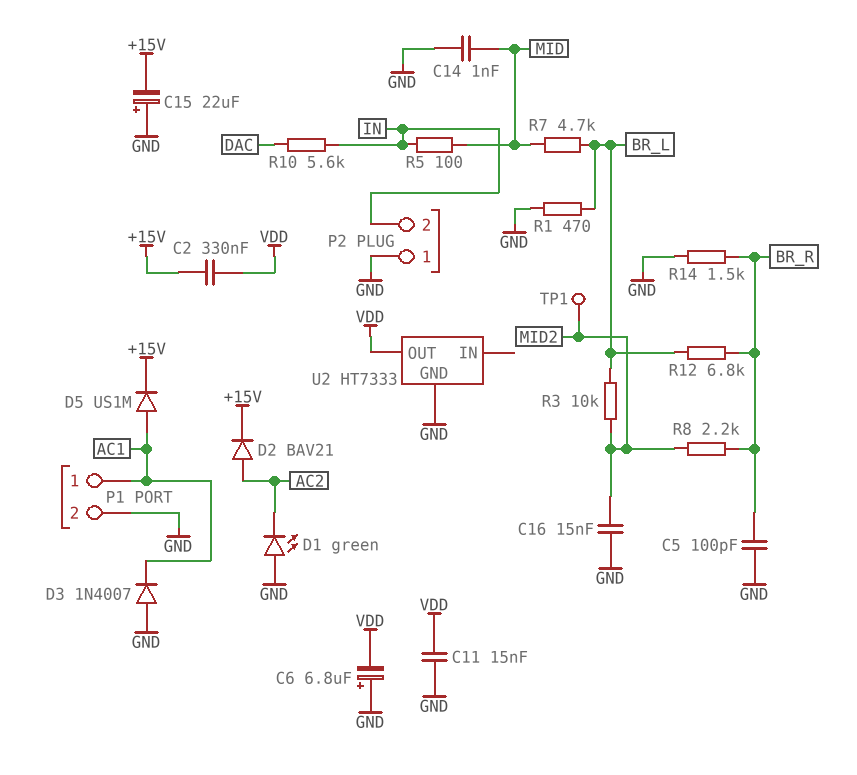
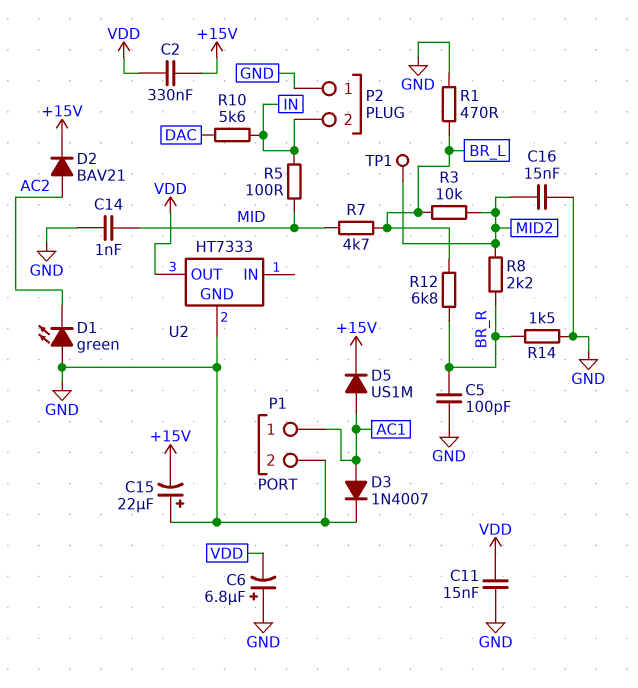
D3: diode 1N4007 (A GND, K AC1) -> diode 1N4007 (A AC1, K GND)

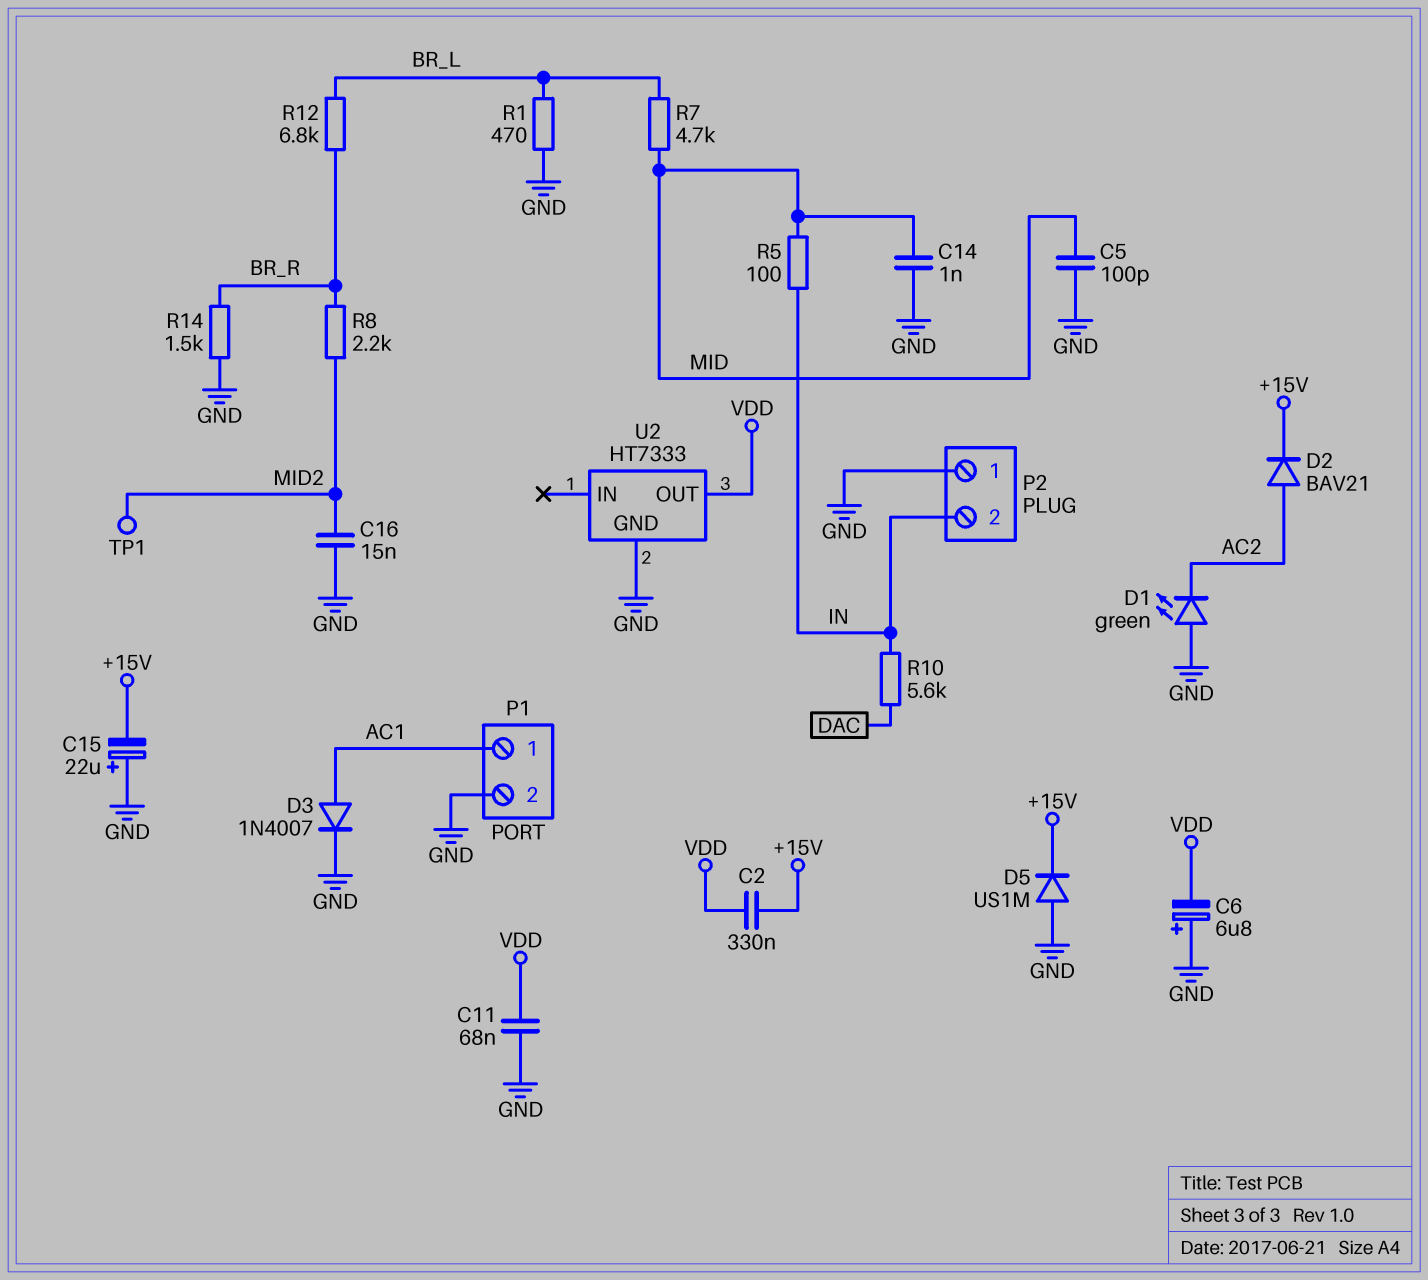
C5: 100pF (BR_R, GND) -> 100pF (GND, MID)
C11: 15nF (GND, VDD) -> 68nF (GND, VDD)
D5: diode US1M (A AC1, K +15V) -> diode US1M (A GND, K +15V)
R3: 10k (BR_L, MID2) -> none

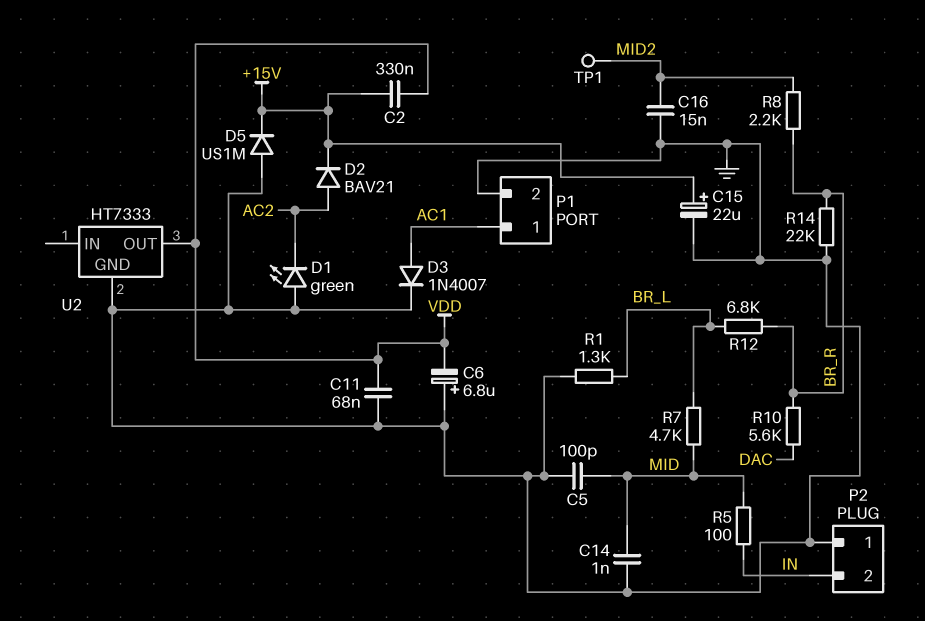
C15: 22uF (plus GND, minus +15V) -> 22uF (plus +15V, minus GND)
R1: 470 (BR_L, GND) -> 1.3k (BR_L, GND)
R10: 5.6k (DAC, IN) -> 5.6k (BR_R, DAC)
R14: 1.5k (BR_R, GND) -> 22k (BR_R, GND)

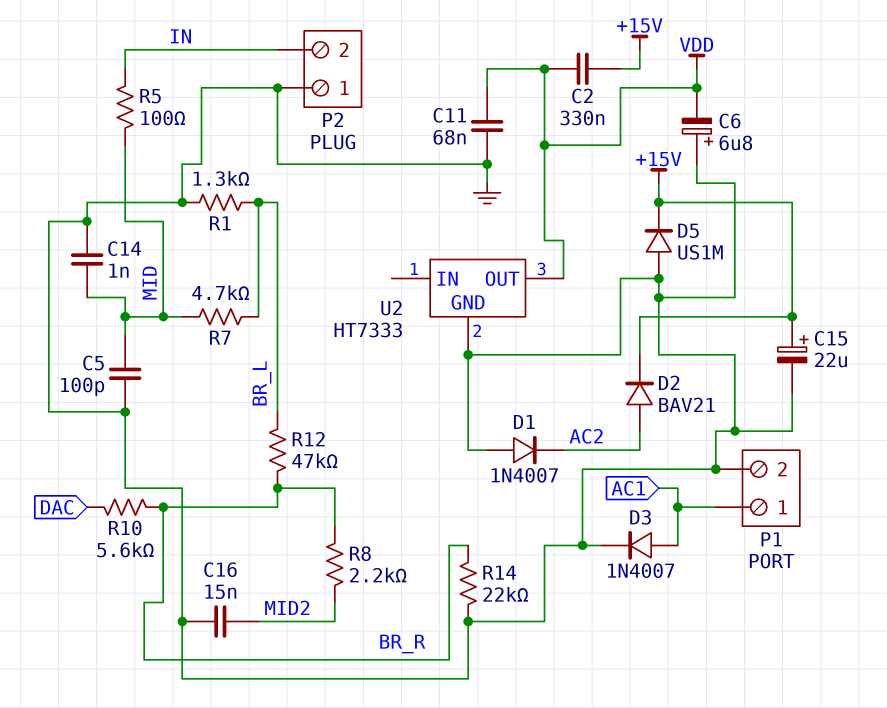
D1: LED green (A GND, K AC2) -> diode 1N4007 (A GND, K AC2)
R12: 6.8k (BR_L, BR_R) -> 47k (BR_L, BR_R)
TP1: test point (MID2) -> none

